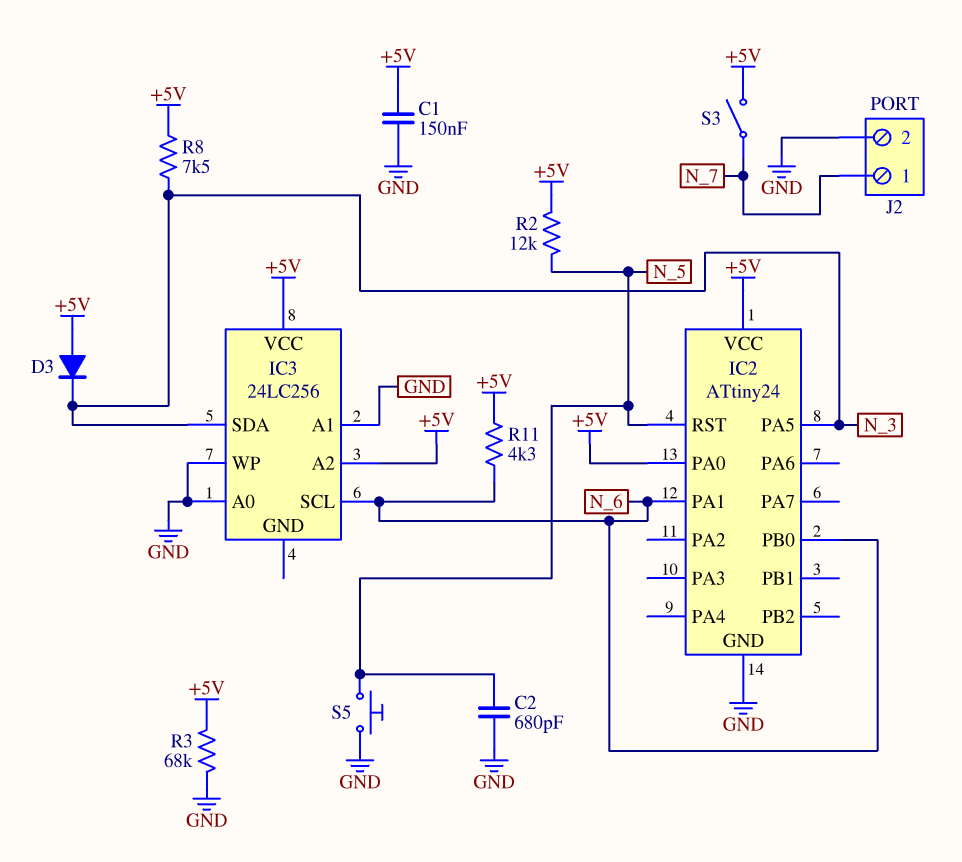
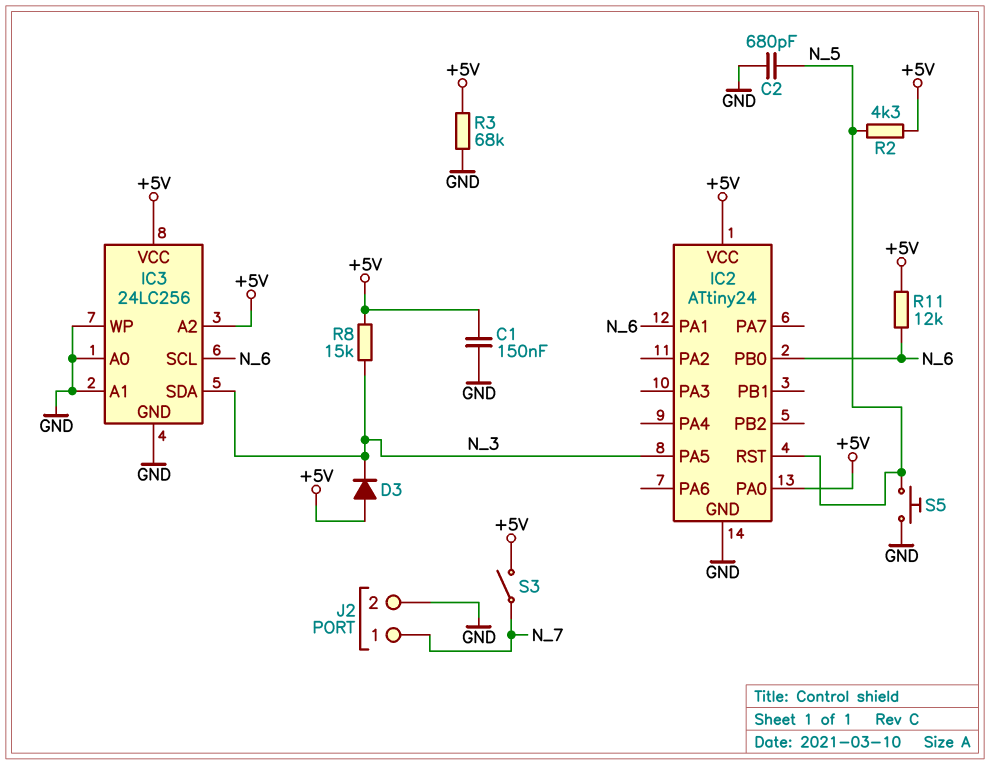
IC3 pin GND: none -> GND
R2: 12k (+5V, N_5) -> 4.3k (+5V, N_5)
R8: 7.5k (+5V, N_3) -> 15k (+5V, N_3)
R11: 4.3k (+5V, N_6) -> 12k (+5V, N_6)

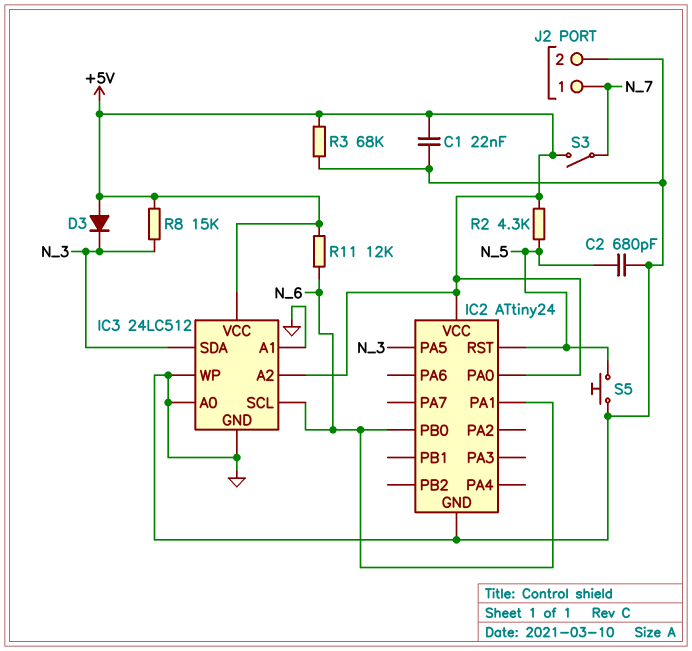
C1: 150nF (+5V, GND) -> 22nF (+5V, GND)
IC3: 24LC256 -> 24LC512

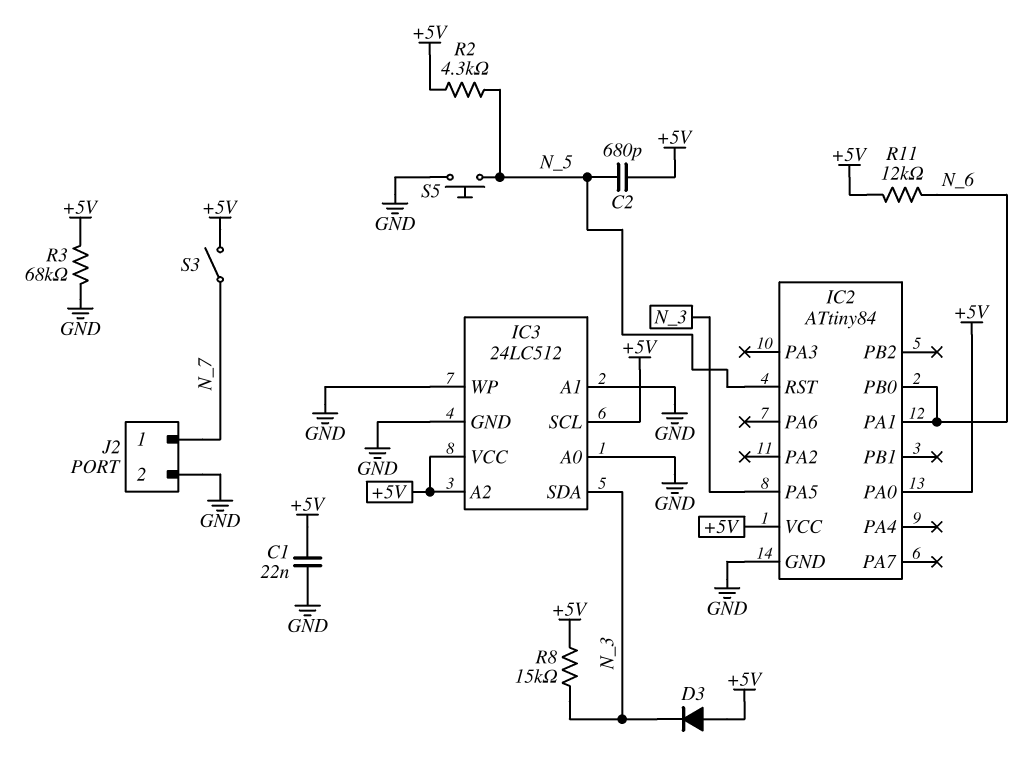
C2: 680pF (GND, N_5) -> 680pF (+5V, N_5)
IC2: ATtiny24 -> ATtiny84
IC3 pin SCL: N_6 -> +5V

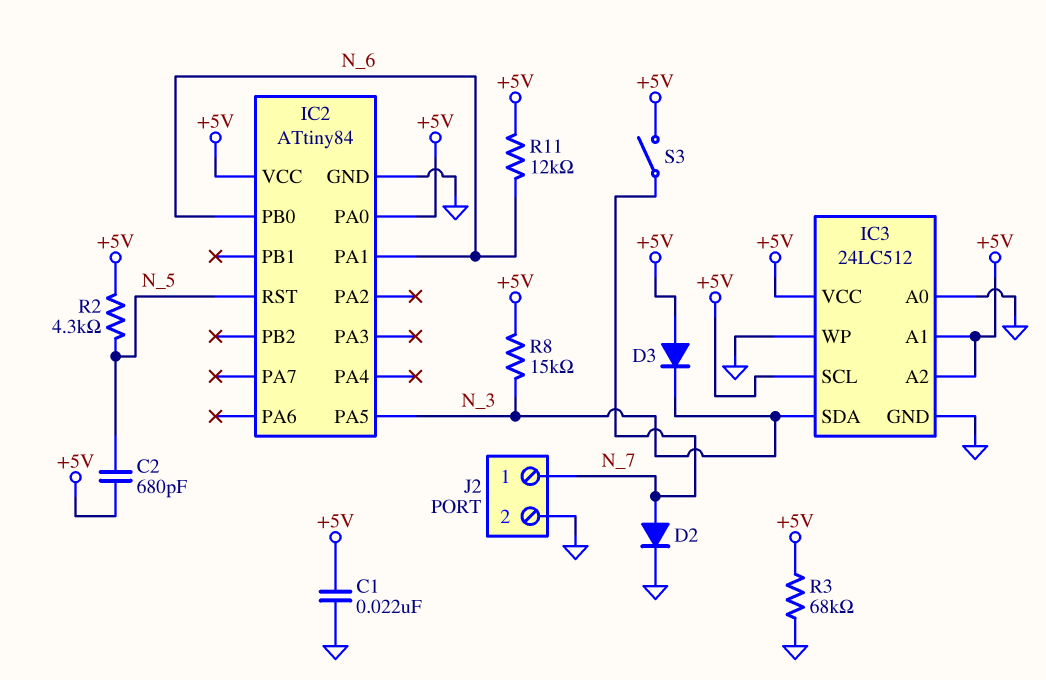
D2: none -> diode (A N_7, K GND)
IC3 pin A1: GND -> +5V
S5: button (GND, N_5) -> none

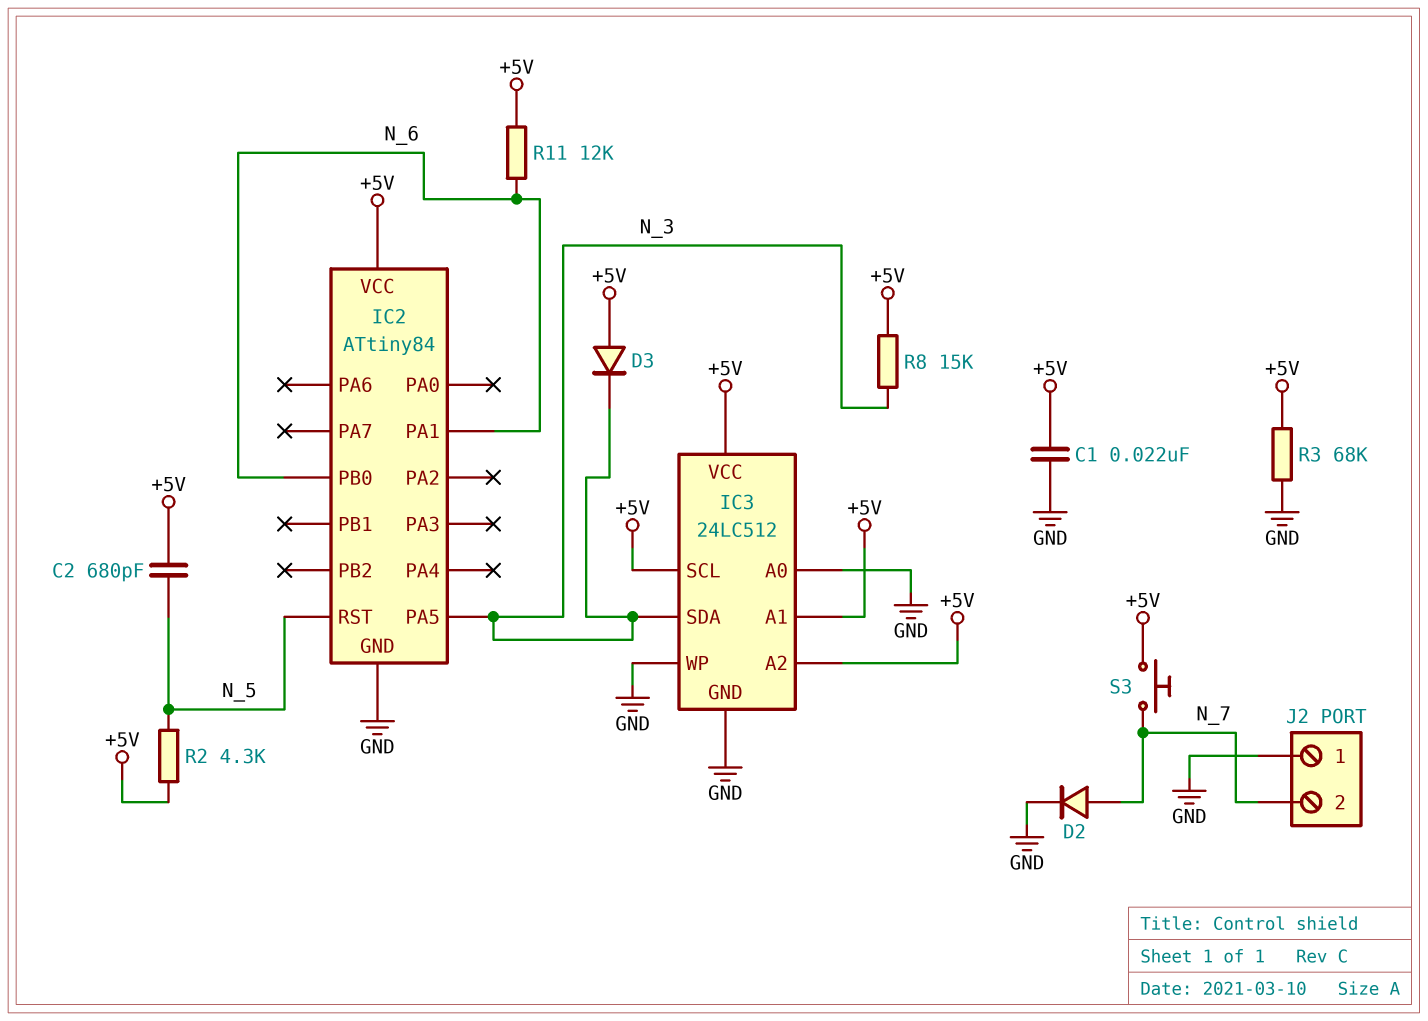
IC2 pin PA0: +5V -> none
J2 pin 1: N_7 -> GND
J2 pin 2: GND -> N_7
S3: switch (+5V, N_7) -> button (+5V, N_7)

